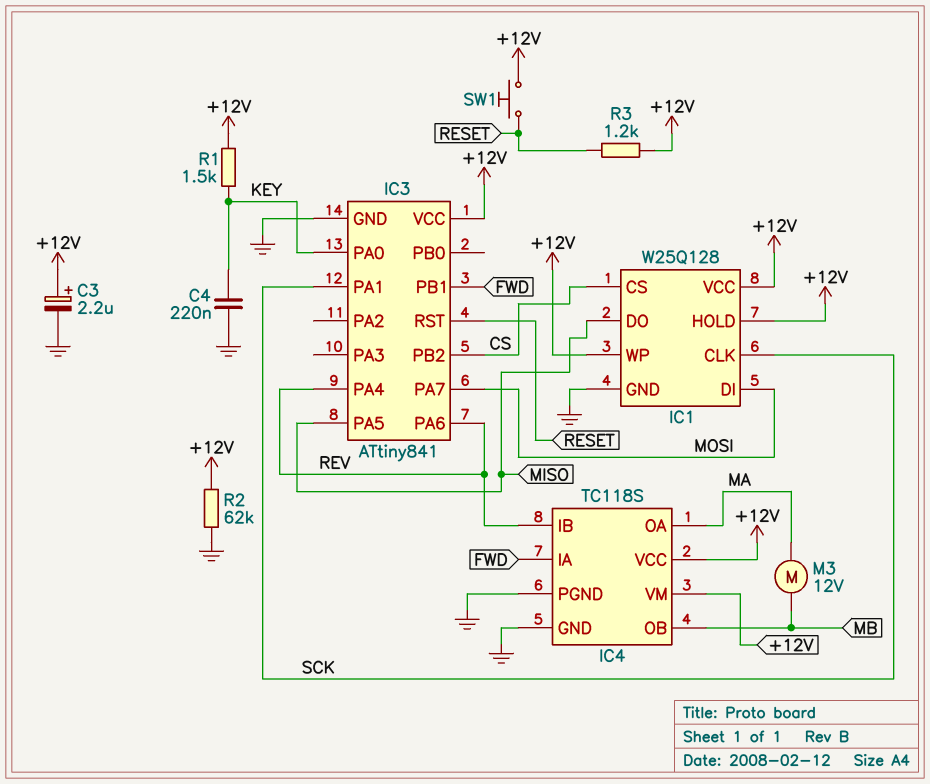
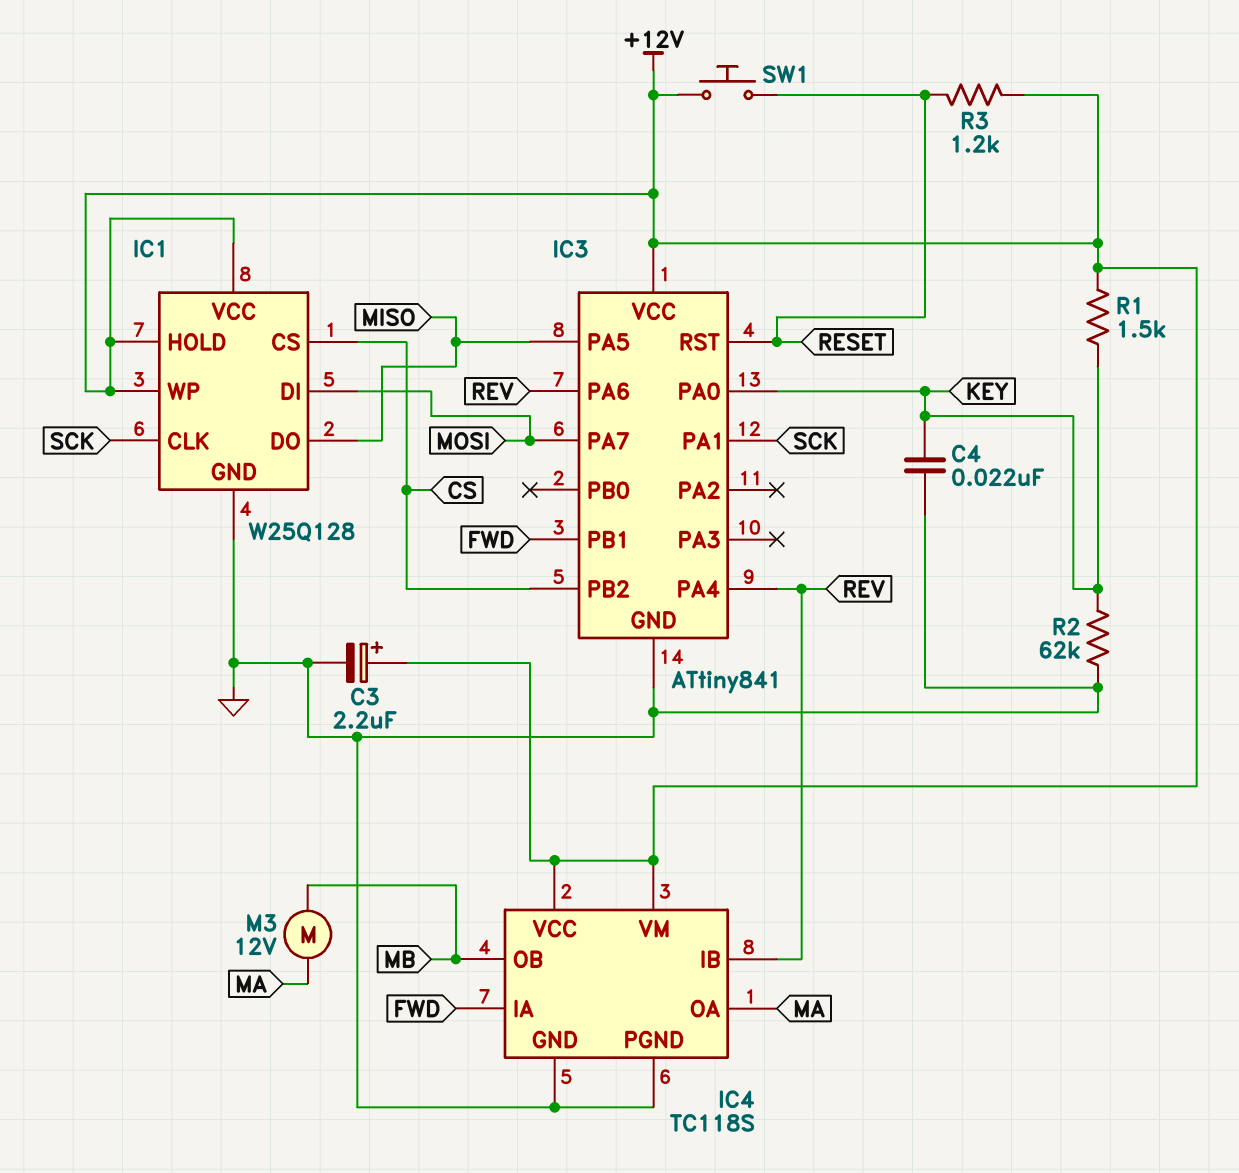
C4: 220nF (GND, KEY) -> 22nF (GND, KEY)
R2: 62k (+12V, GND) -> 62k (GND, KEY)

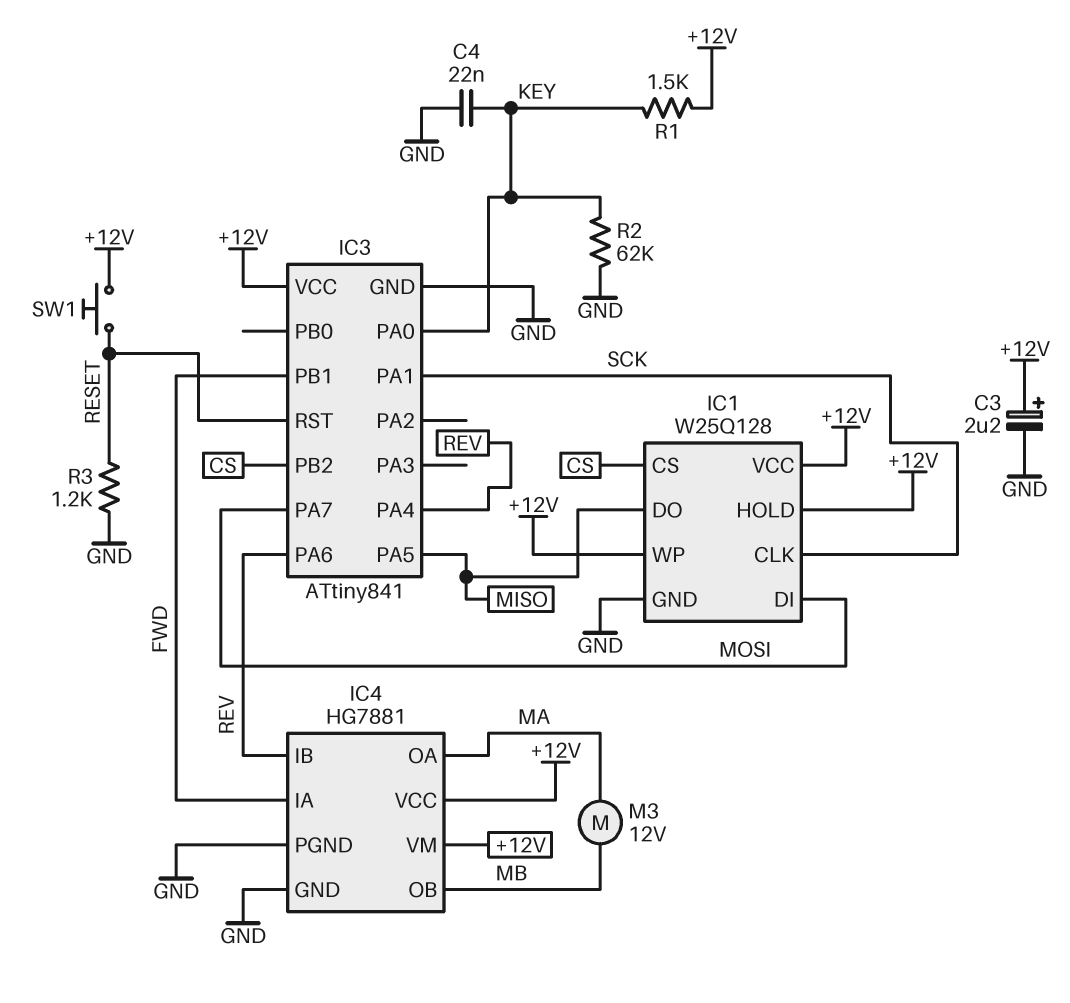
IC4: TC118S -> HG7881
R3: 1.2k (+12V, RESET) -> 1.2k (GND, RESET)

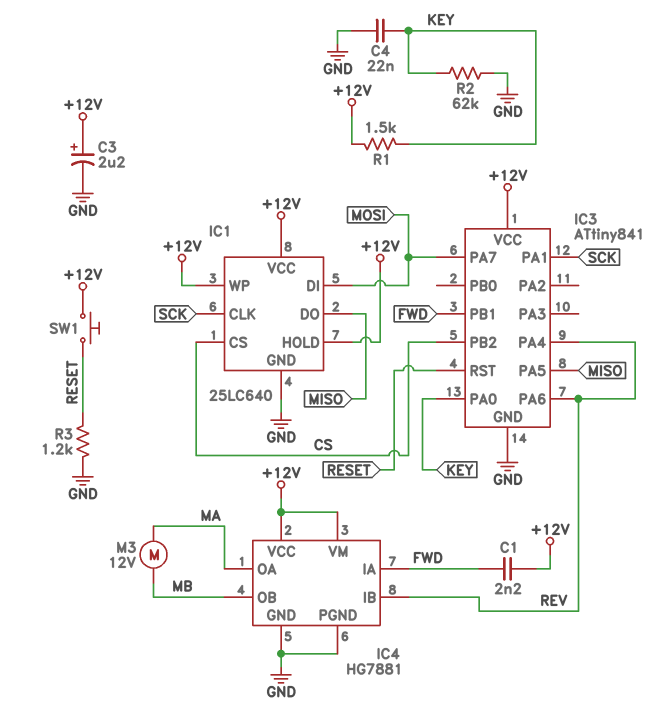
C1: none -> 2.2nF (+12V, FWD)
IC1: W25Q128 -> 25LC640

